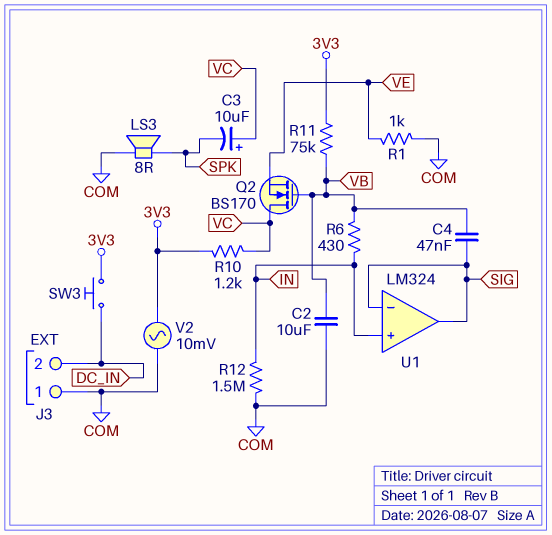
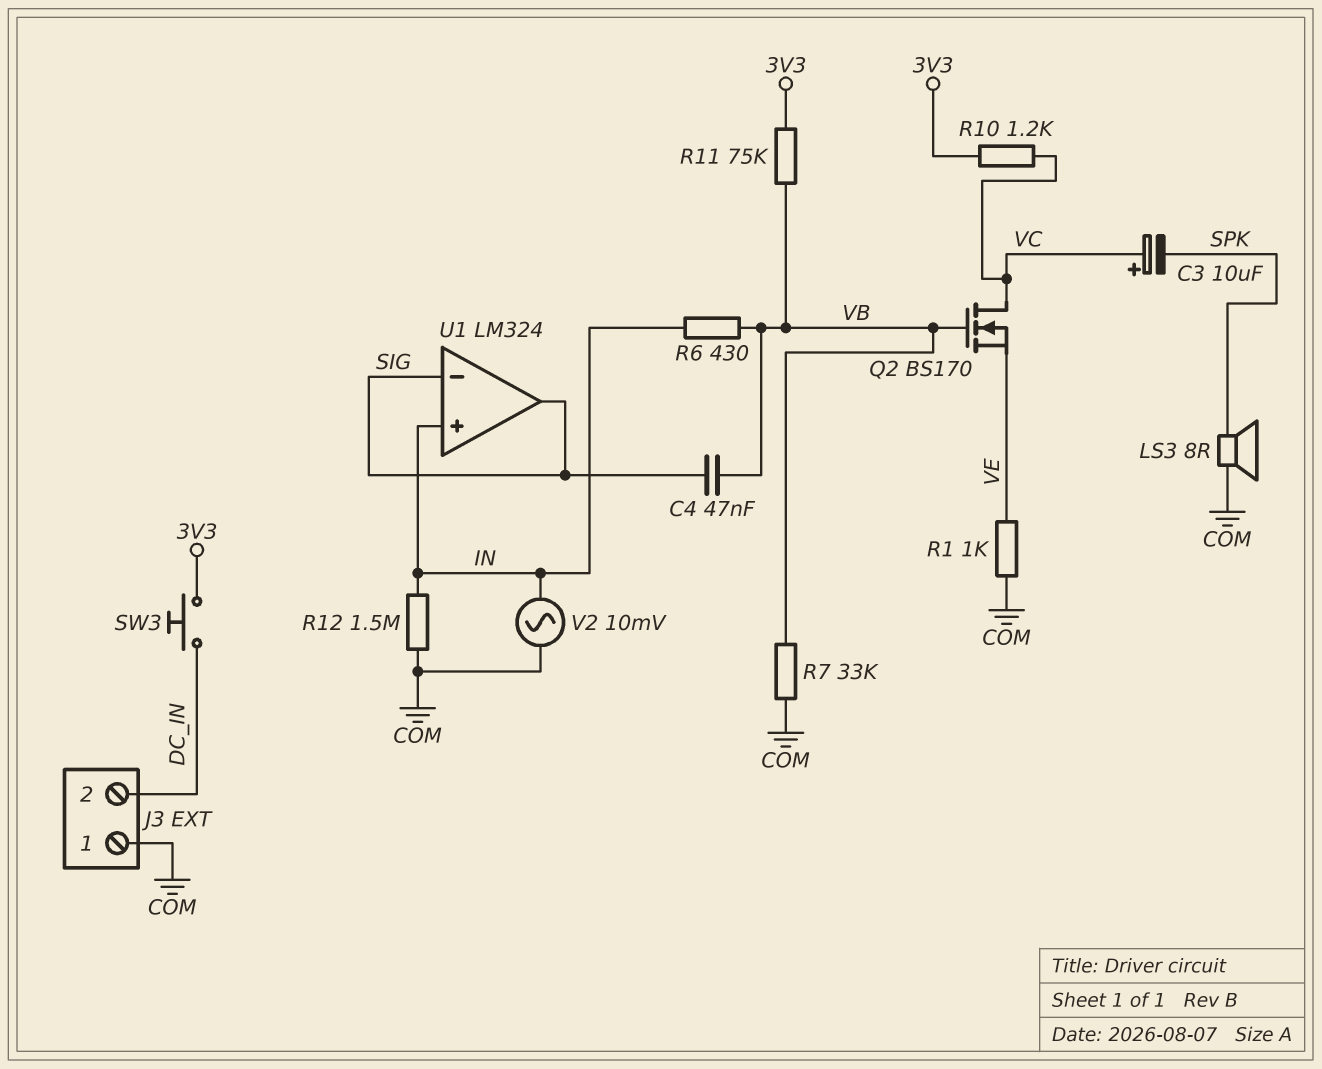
C2: 10uF (COM, VB) -> none
R7: none -> 33k (COM, VB)
V2: AC 10mV (3V3, COM) -> AC 10mV (COM, IN)

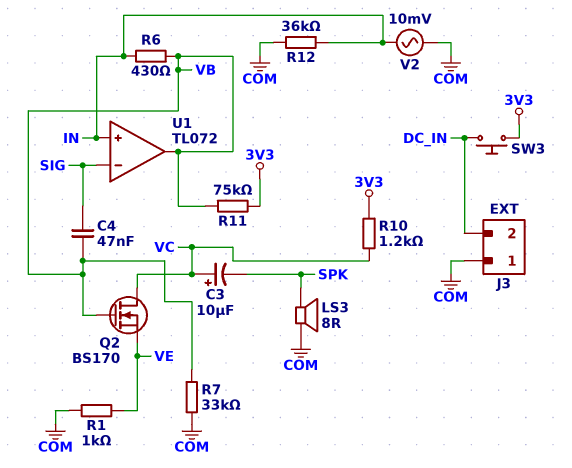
R12: 1.5M (COM, IN) -> 36k (COM, IN)
U1: LM324 -> TL072
U1 pin out: SIG -> VB

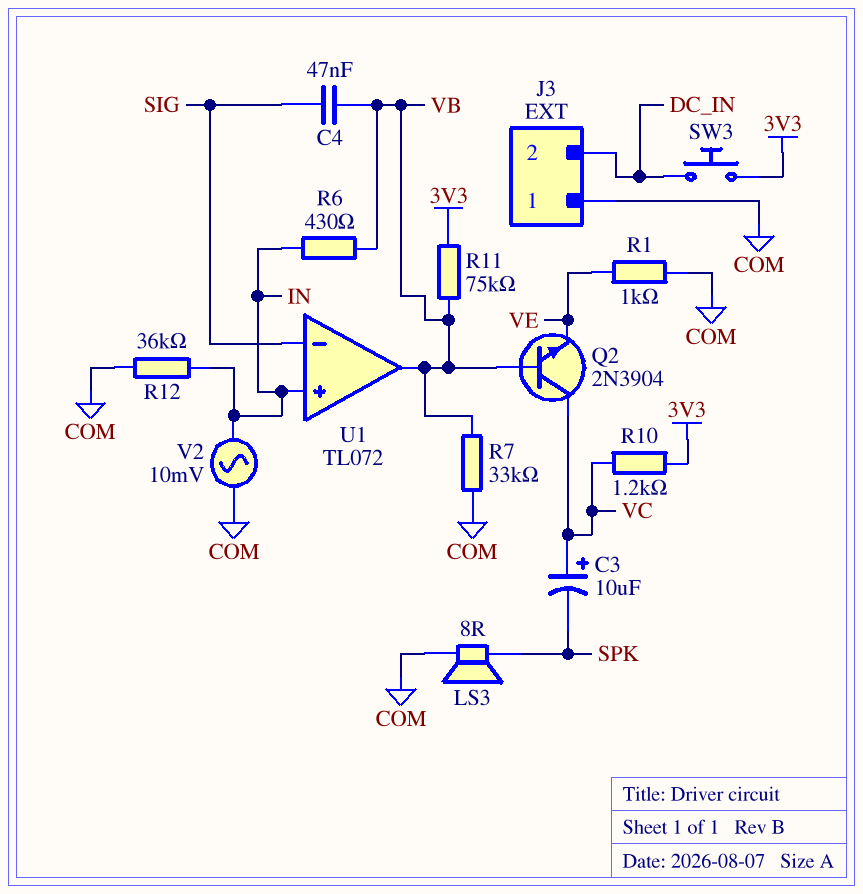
Q2: NMOS BS170 (G VB, D VC, S VE) -> NPN 2N3904 (B VB, C VC, E VE)

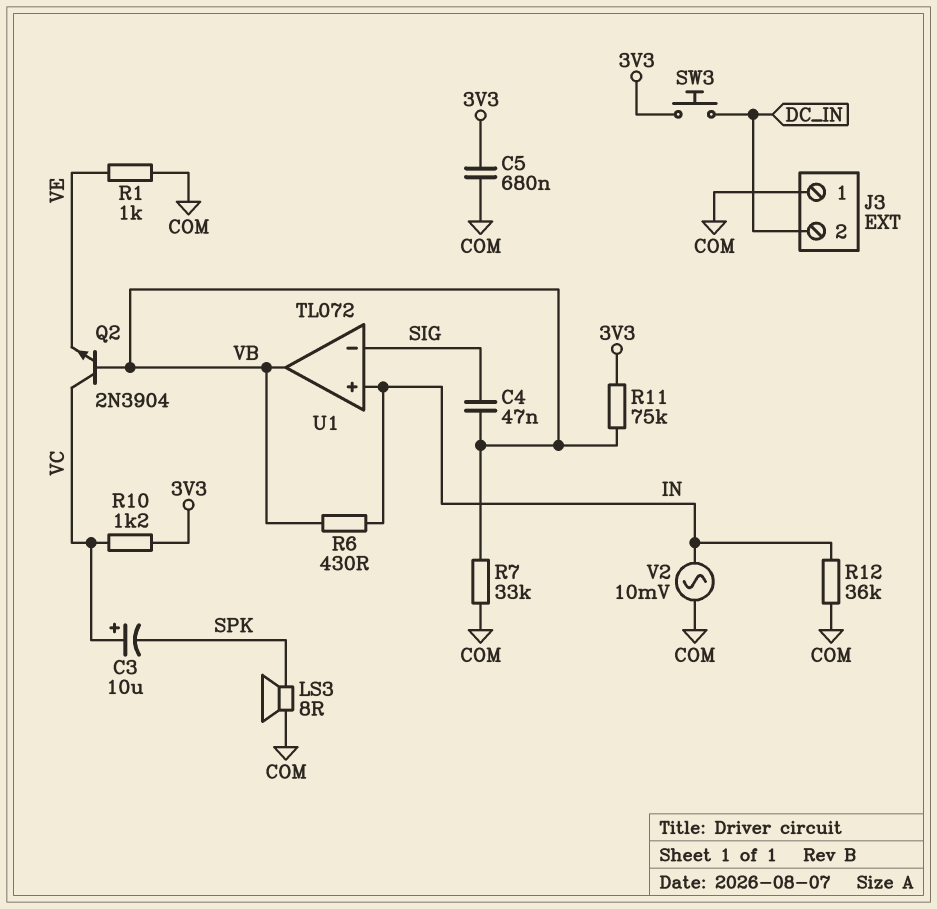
C5: none -> 680nF (3V3, COM)

